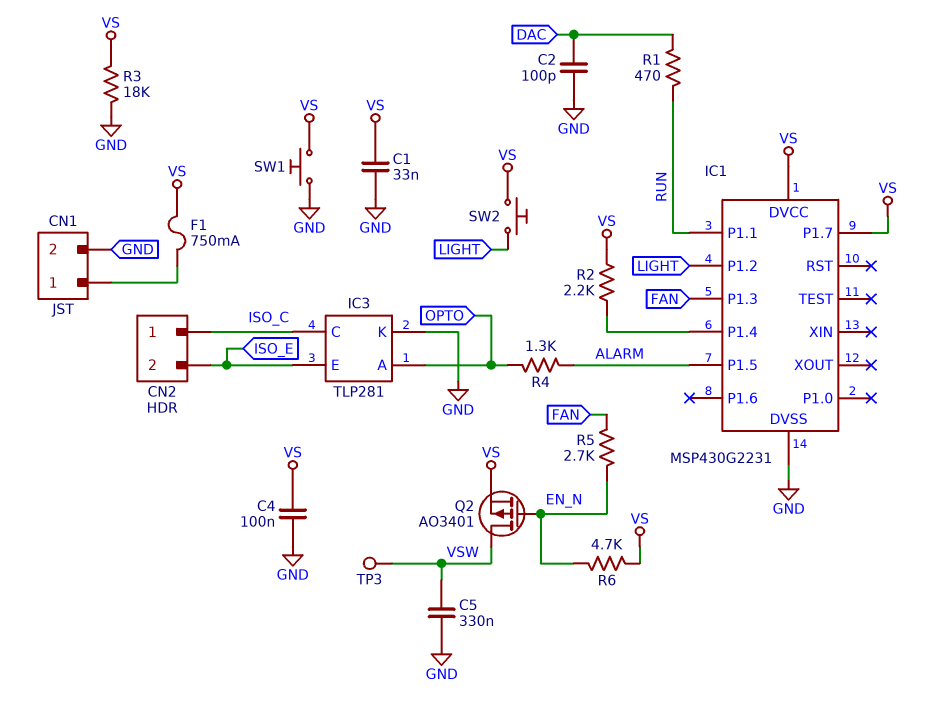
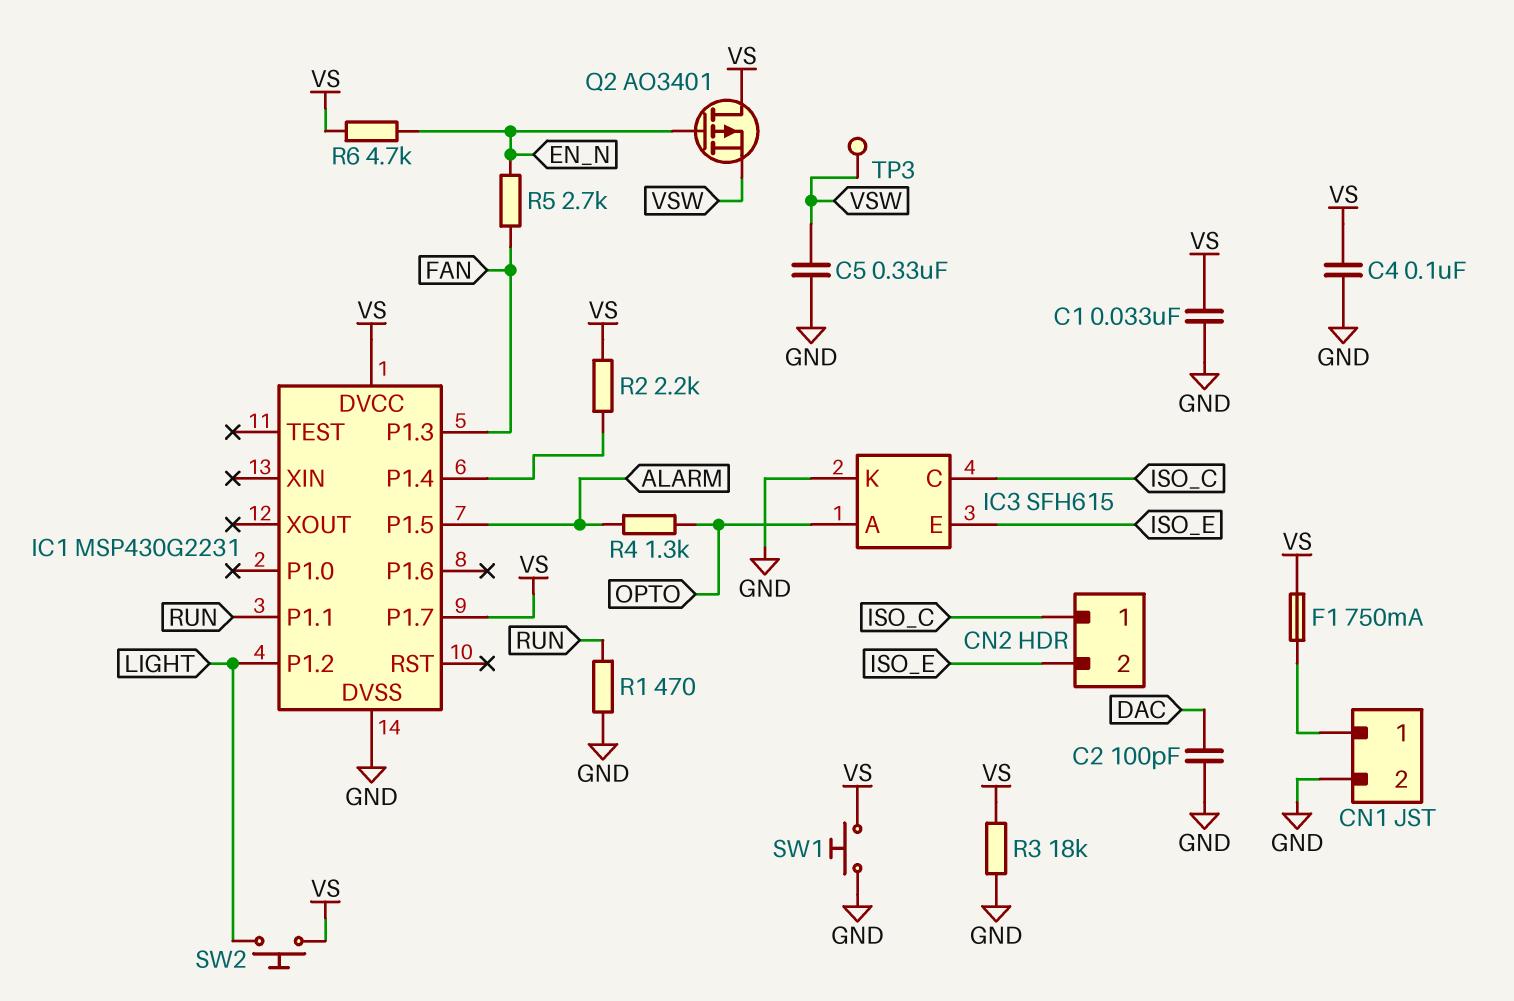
IC3: TLP281 -> SFH615
Q2: PMOS AO3401 (G EN_N, D VSW, S VS) -> PMOS AO3401 (G EN_N, D VS, S VSW)
R1: 470 (DAC, RUN) -> 470 (GND, RUN)

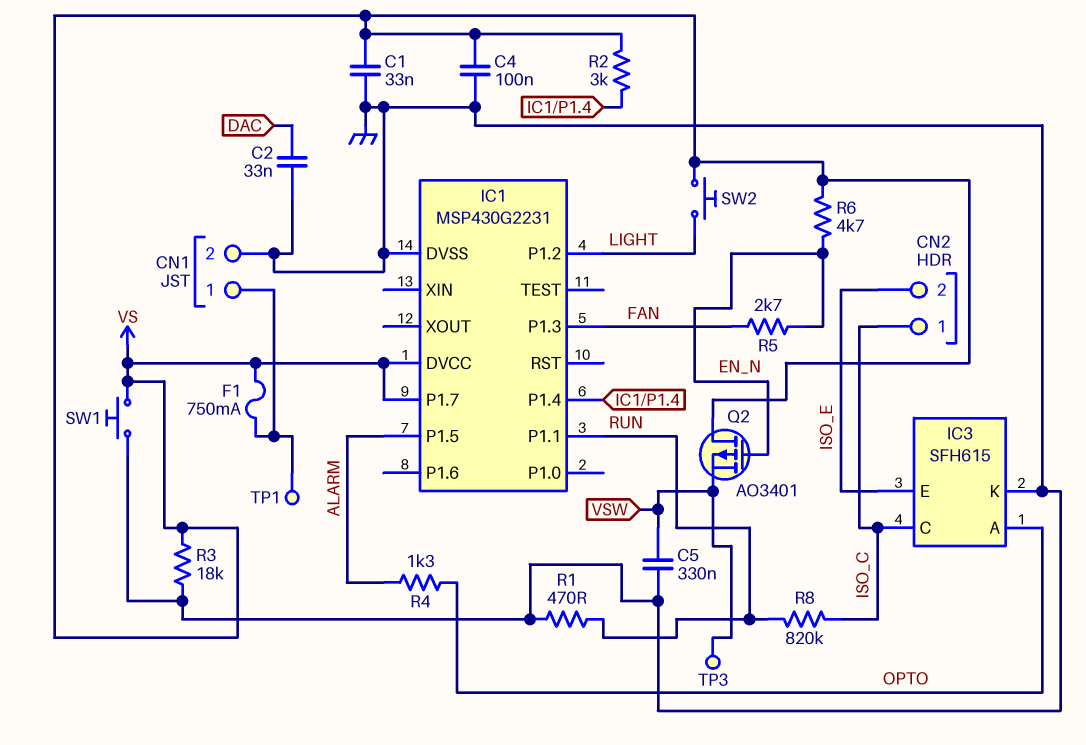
C2: 100pF (DAC, GND) -> 33nF (DAC, GND)
R2: 2.2k (IC1/P1.4, VS) -> 3k (IC1/P1.4, VS)
R8: none -> 820k (ISO_C, RUN)
TP1: none -> test point (CN1/1)

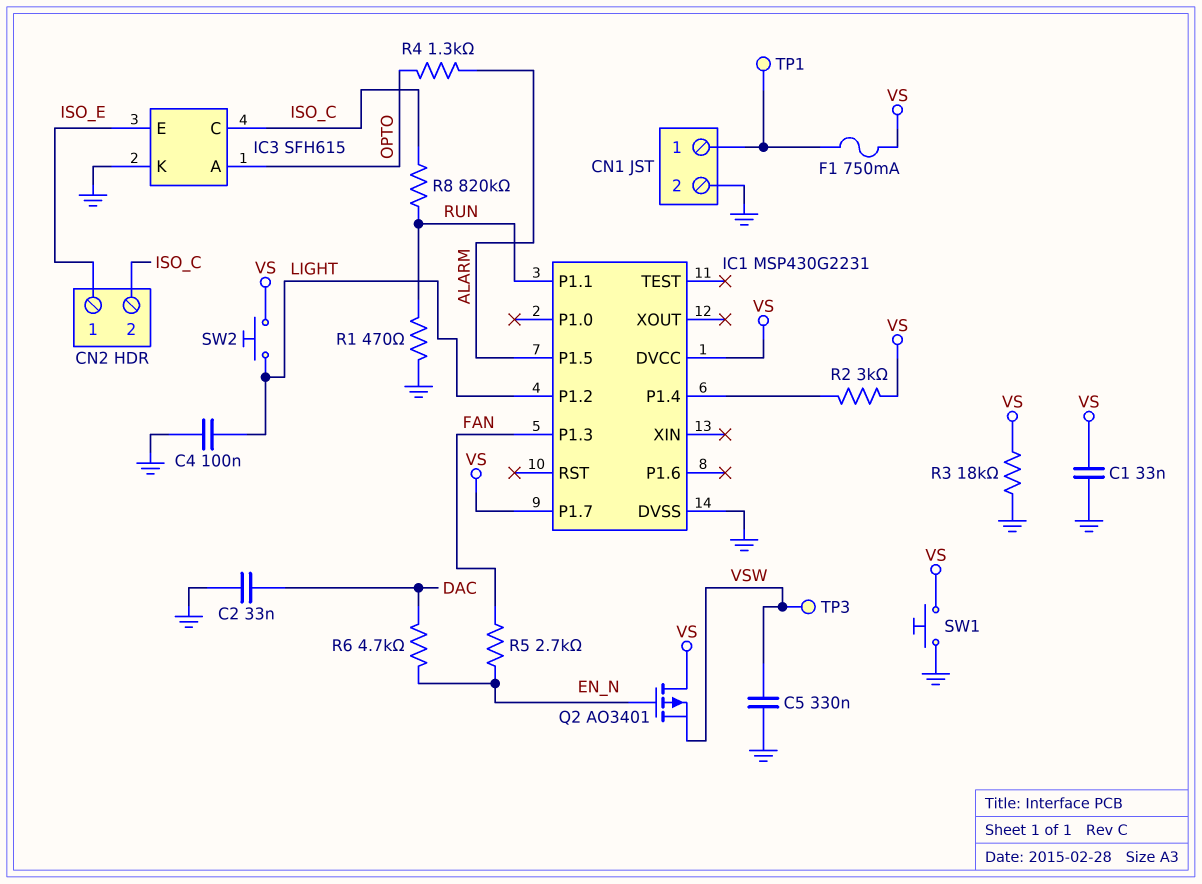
C4: 100nF (GND, VS) -> 100nF (GND, LIGHT)
CN2 pin 1: ISO_C -> ISO_E
CN2 pin 2: ISO_E -> ISO_C
R6: 4.7k (EN_N, VS) -> 4.7k (DAC, EN_N)

